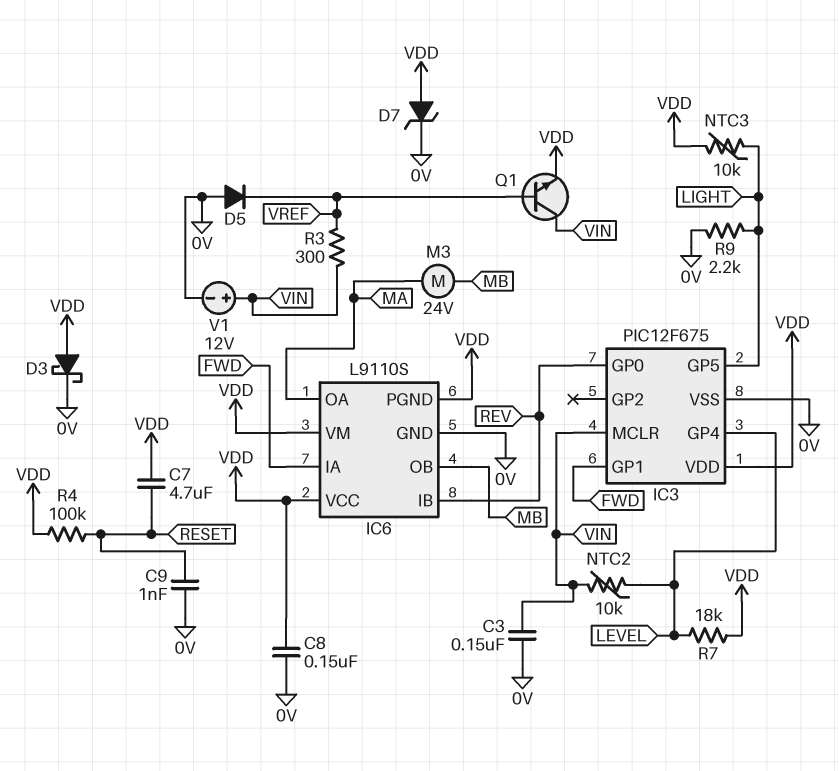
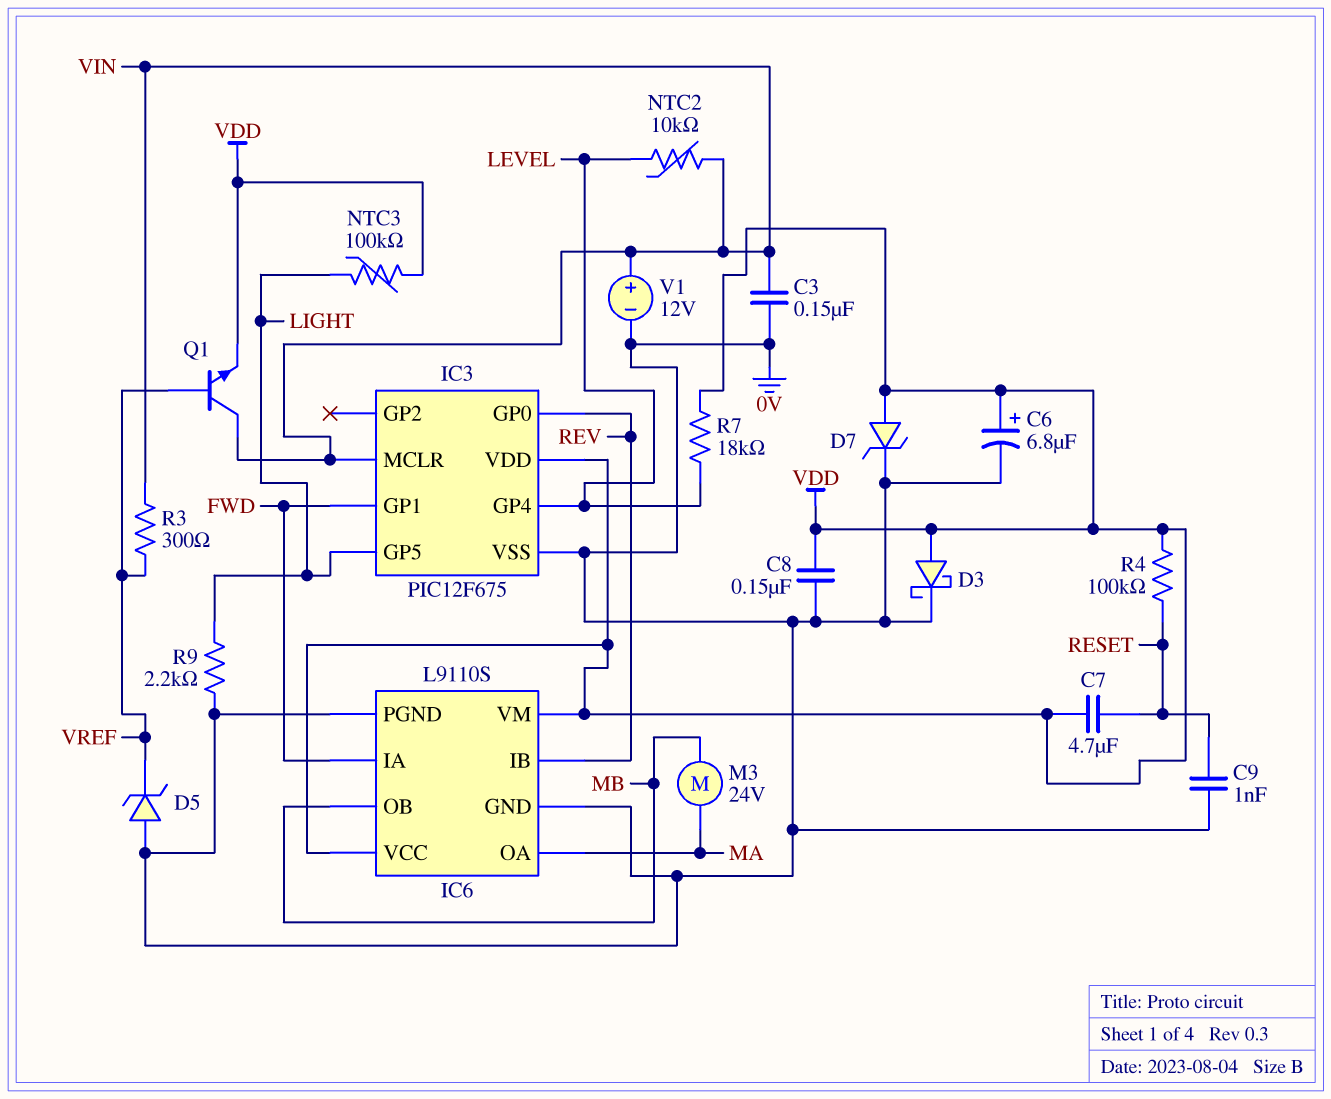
C6: none -> 6.8uF (plus VDD, minus 0V)
D5: diode (A 0V, K VREF) -> zener (A 0V, K VREF)
IC6 pin PGND: VDD -> 0V
NTC3: 10k (LIGHT, VDD) -> 100k (LIGHT, VDD)

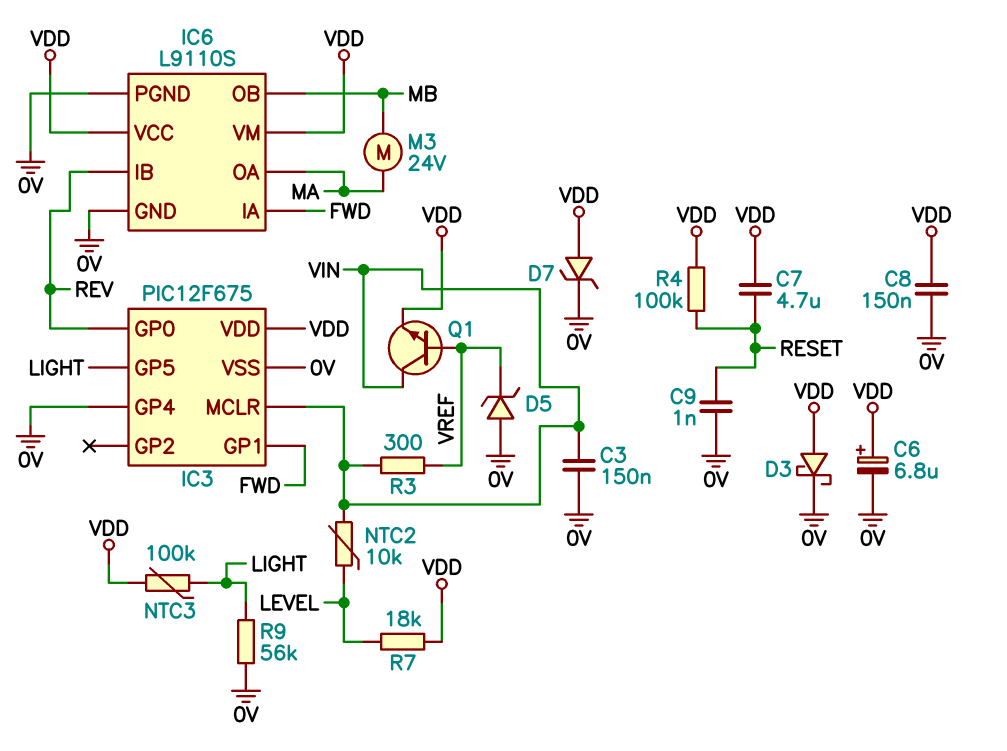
IC3 pin GP4: LEVEL -> 0V
R9: 2.2k (0V, LIGHT) -> 56k (0V, LIGHT)
V1: 12V (plus VIN, minus 0V) -> none

